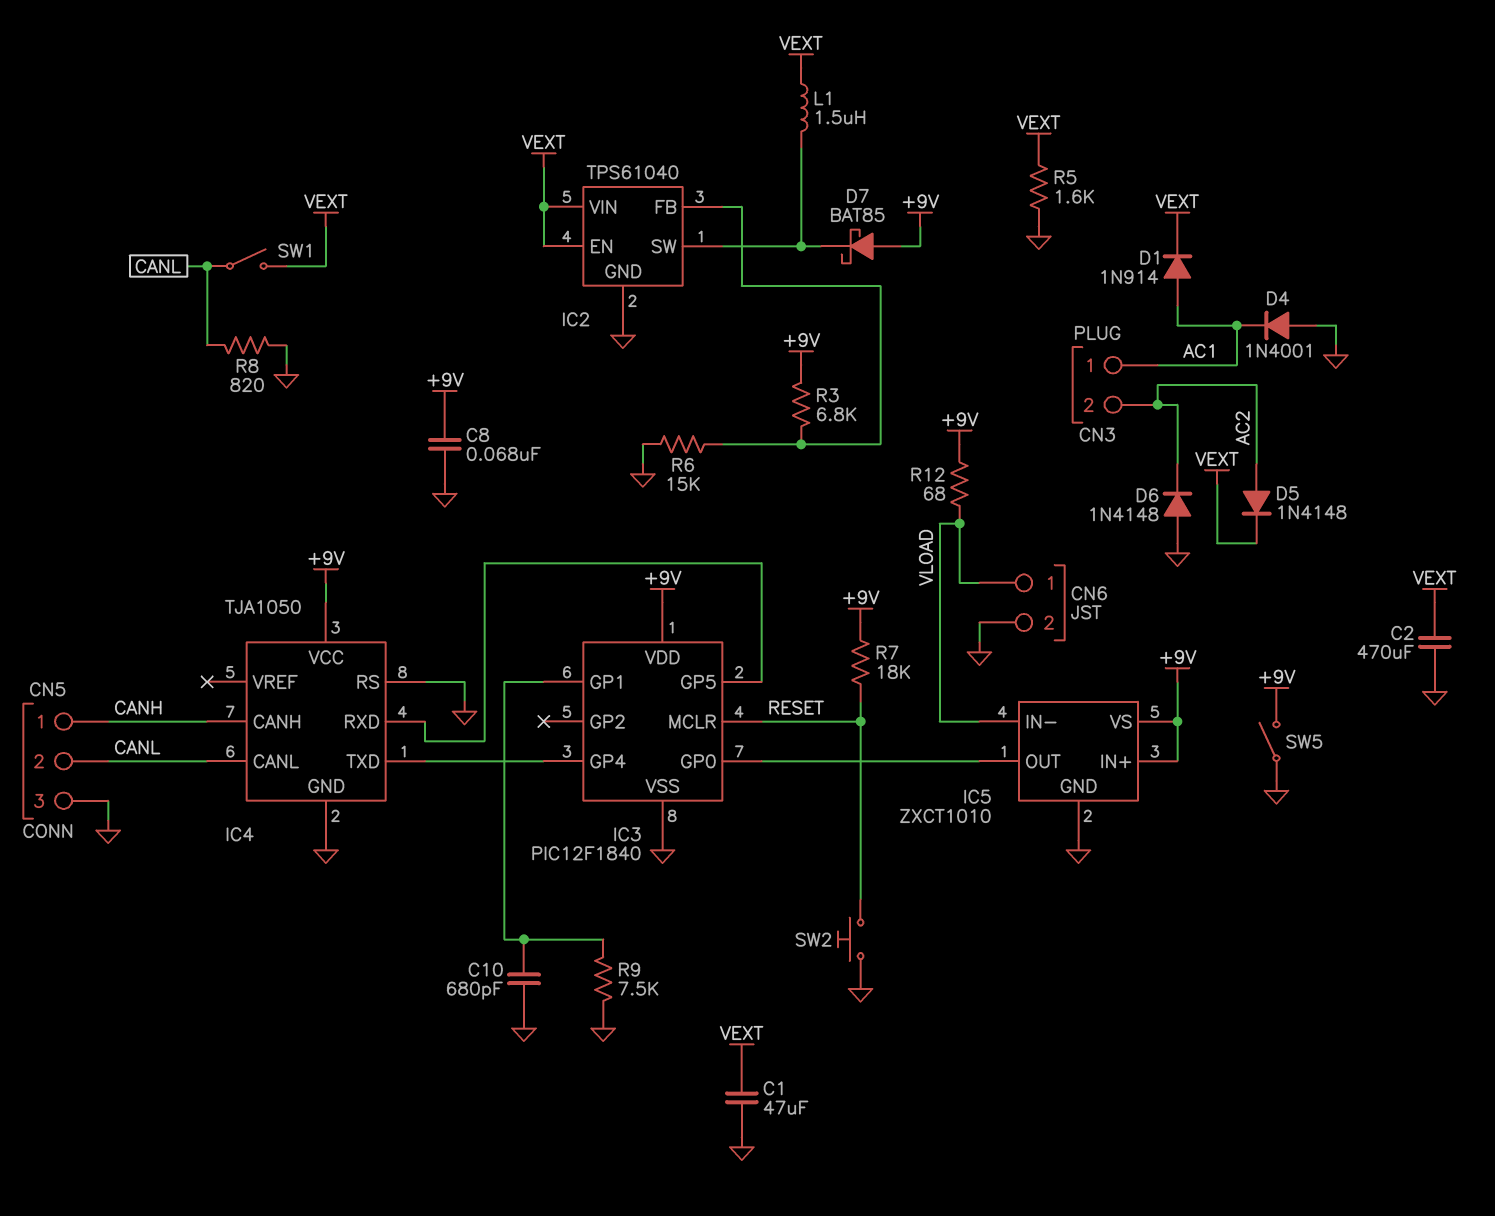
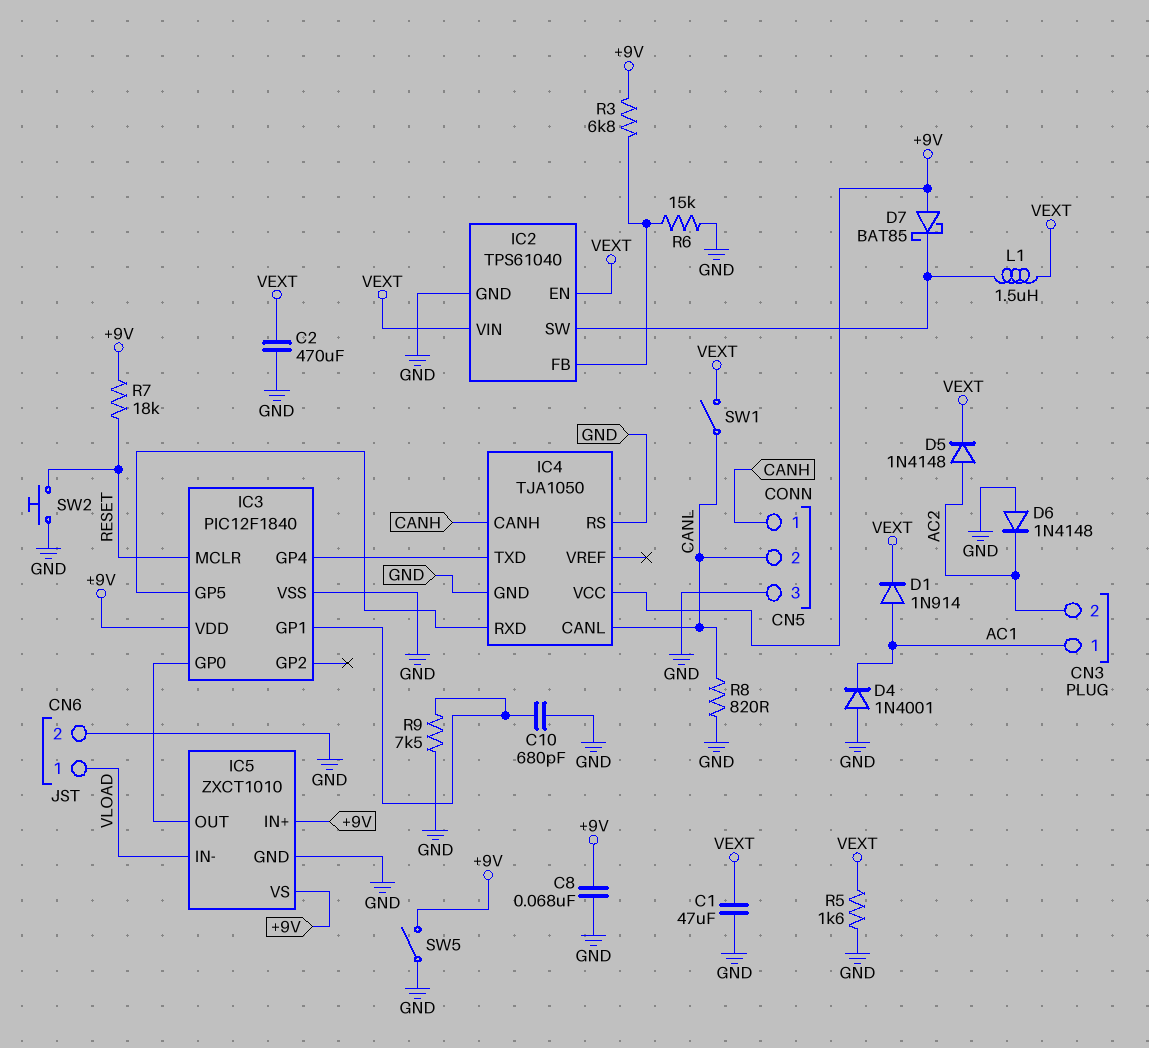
R12: 68 (+9V, VLOAD) -> none

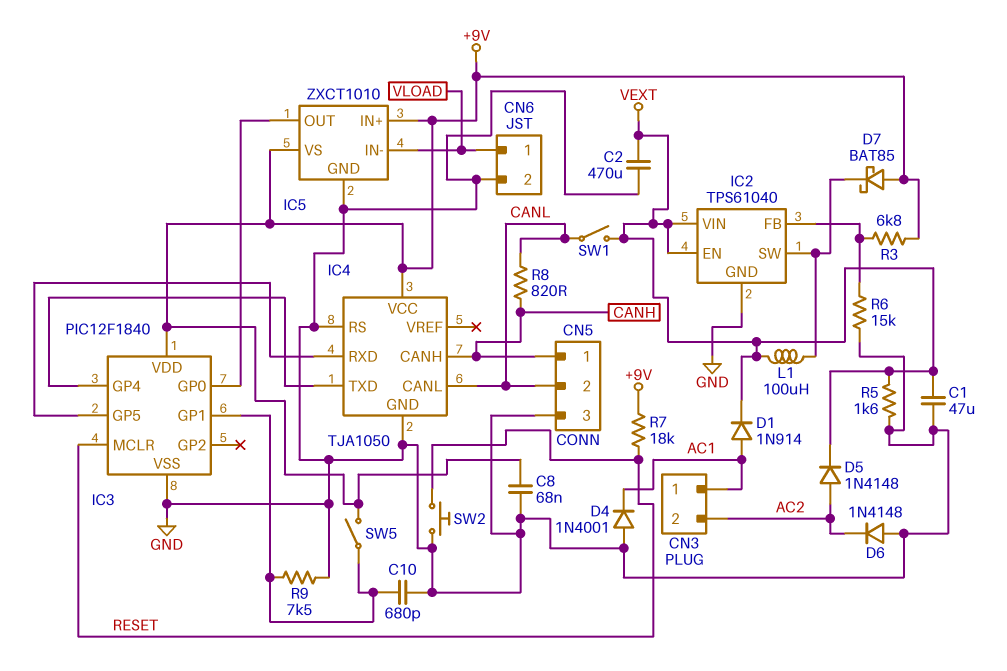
L1: 1.5uH (IC2/SW, VEXT) -> 100uH (IC2/SW, VEXT)
R8: 820 (CANL, GND) -> 820 (CANH, CANL)
SW5: switch (+9V, GND) -> switch (+9V, IC3/GP1)

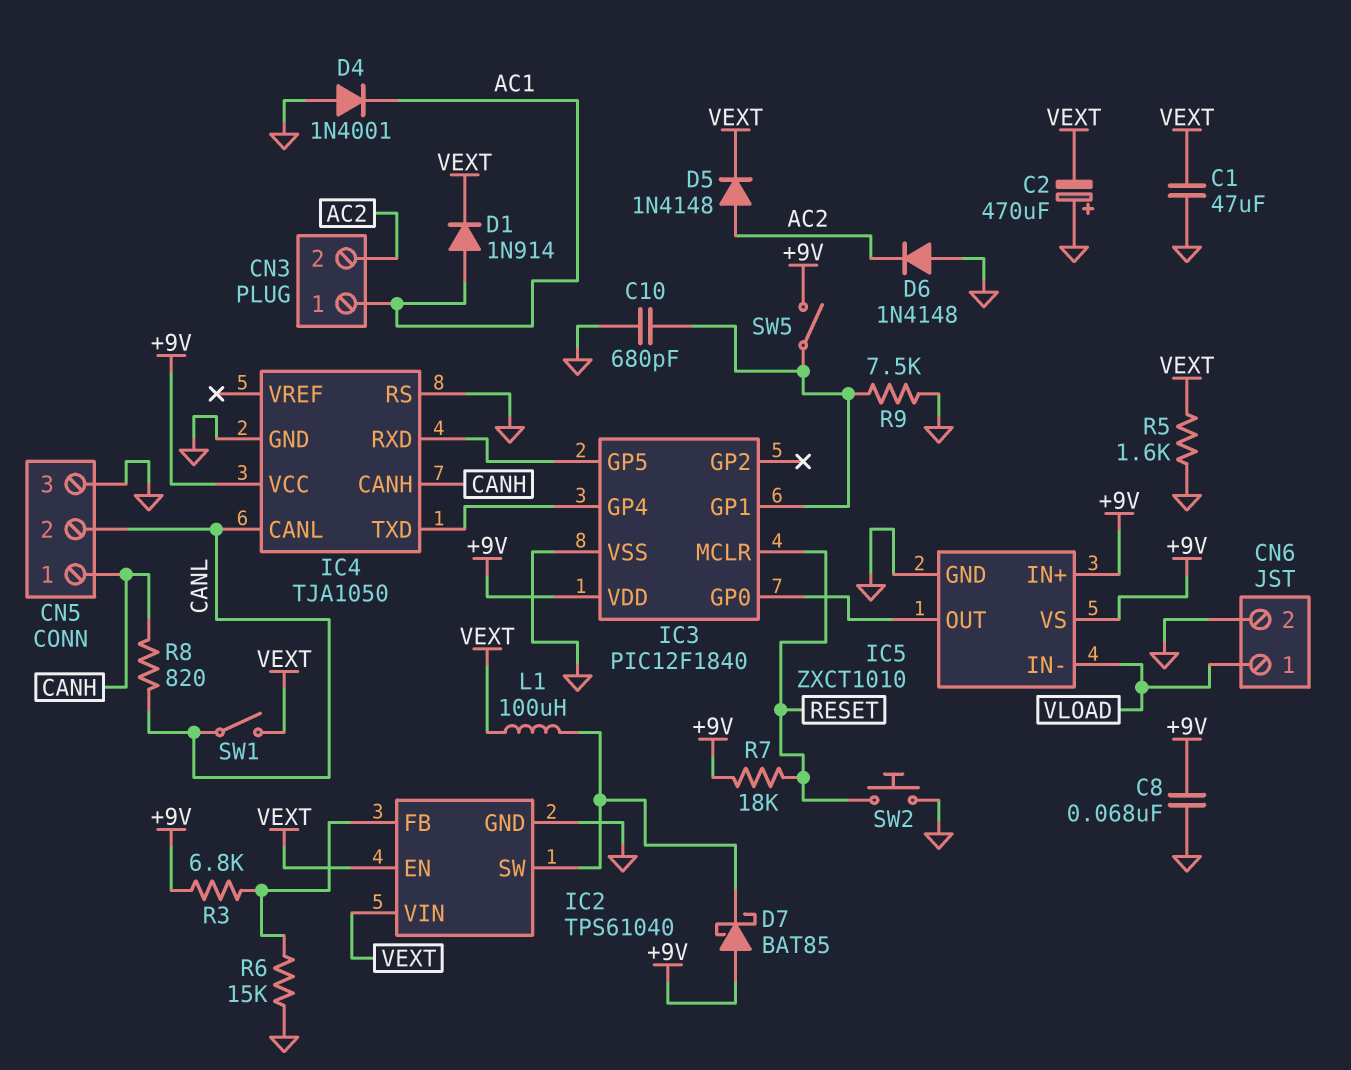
C2: 470uF (GND, VEXT) -> 470uF (plus GND, minus VEXT)

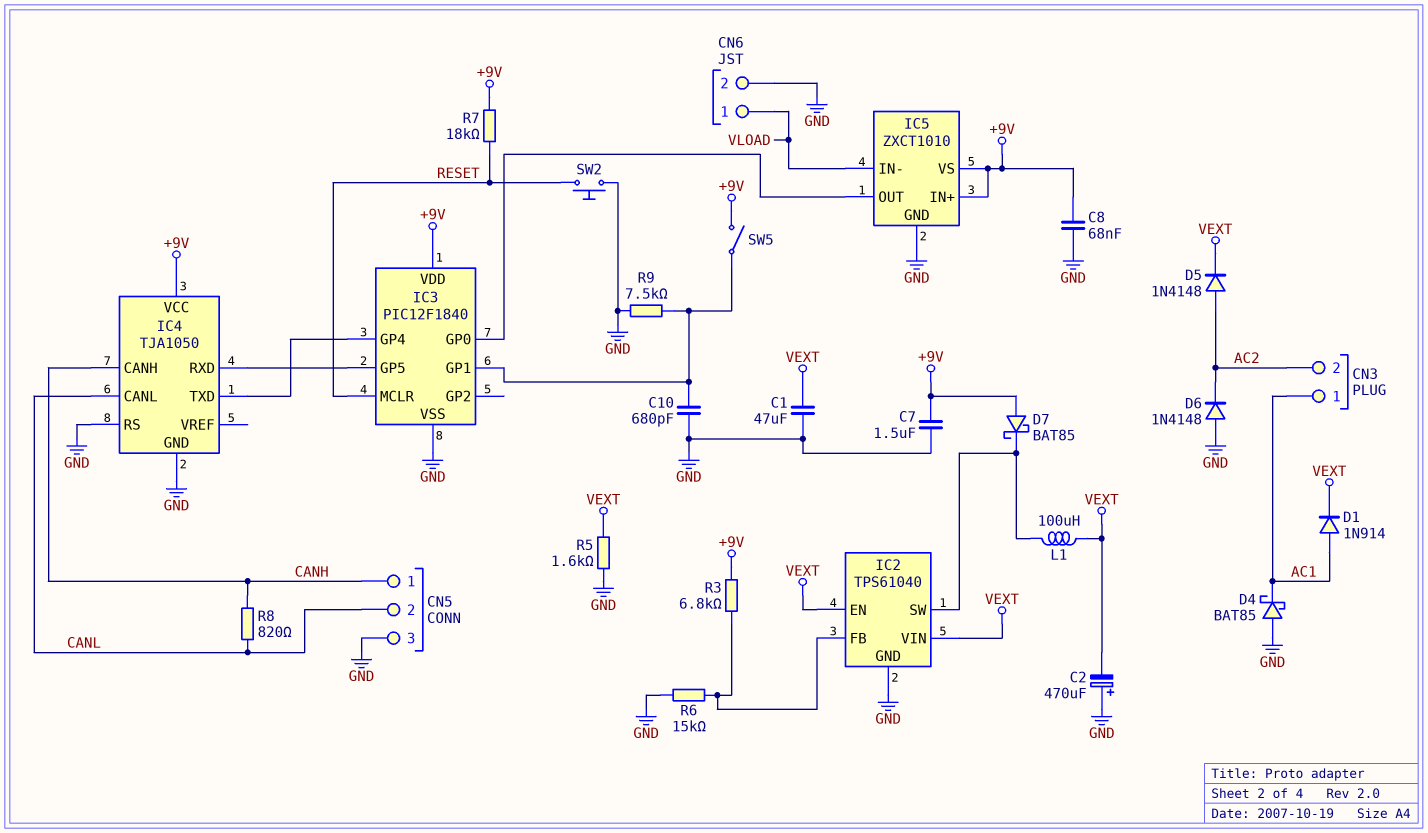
C7: none -> 1.5uF (+9V, GND)
D4: diode 1N4001 (A GND, K AC1) -> schottky BAT85 (A GND, K AC1)
SW1: switch (CANL, VEXT) -> none

